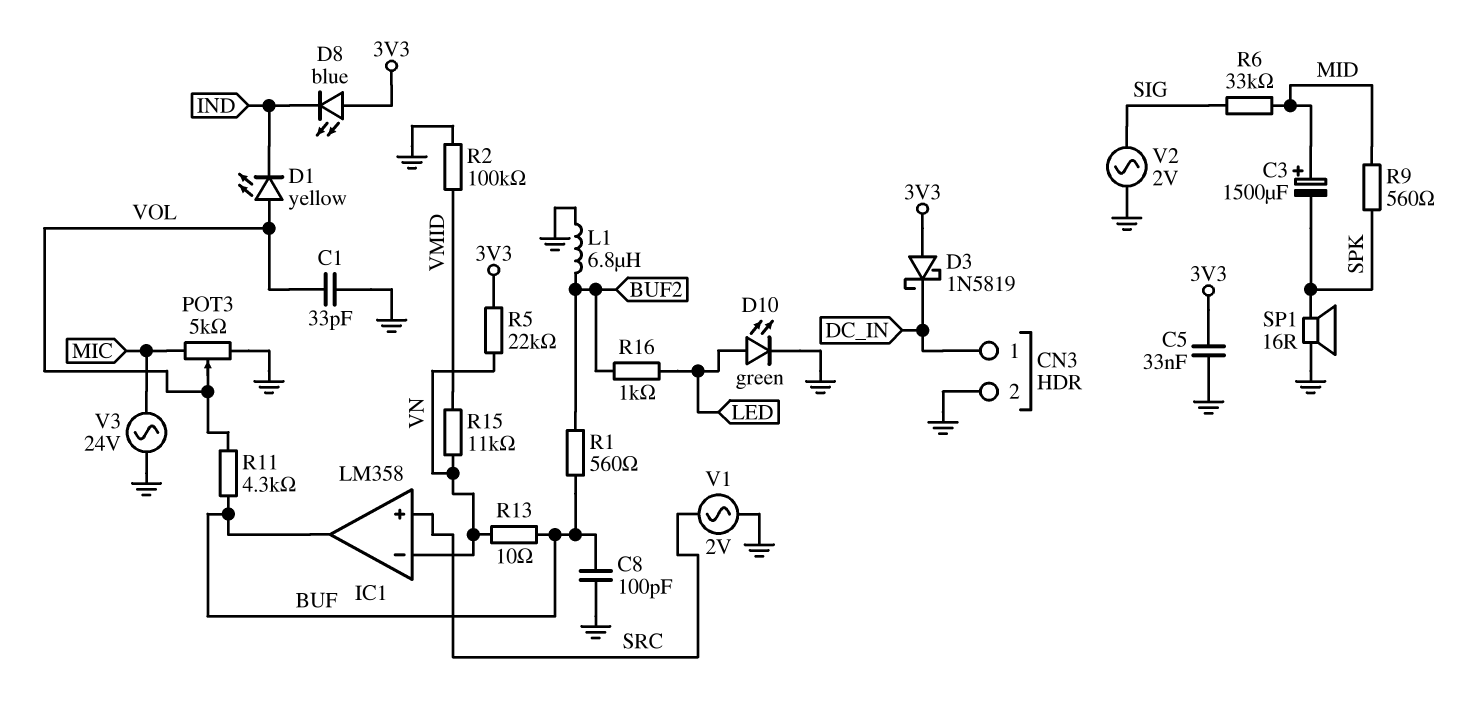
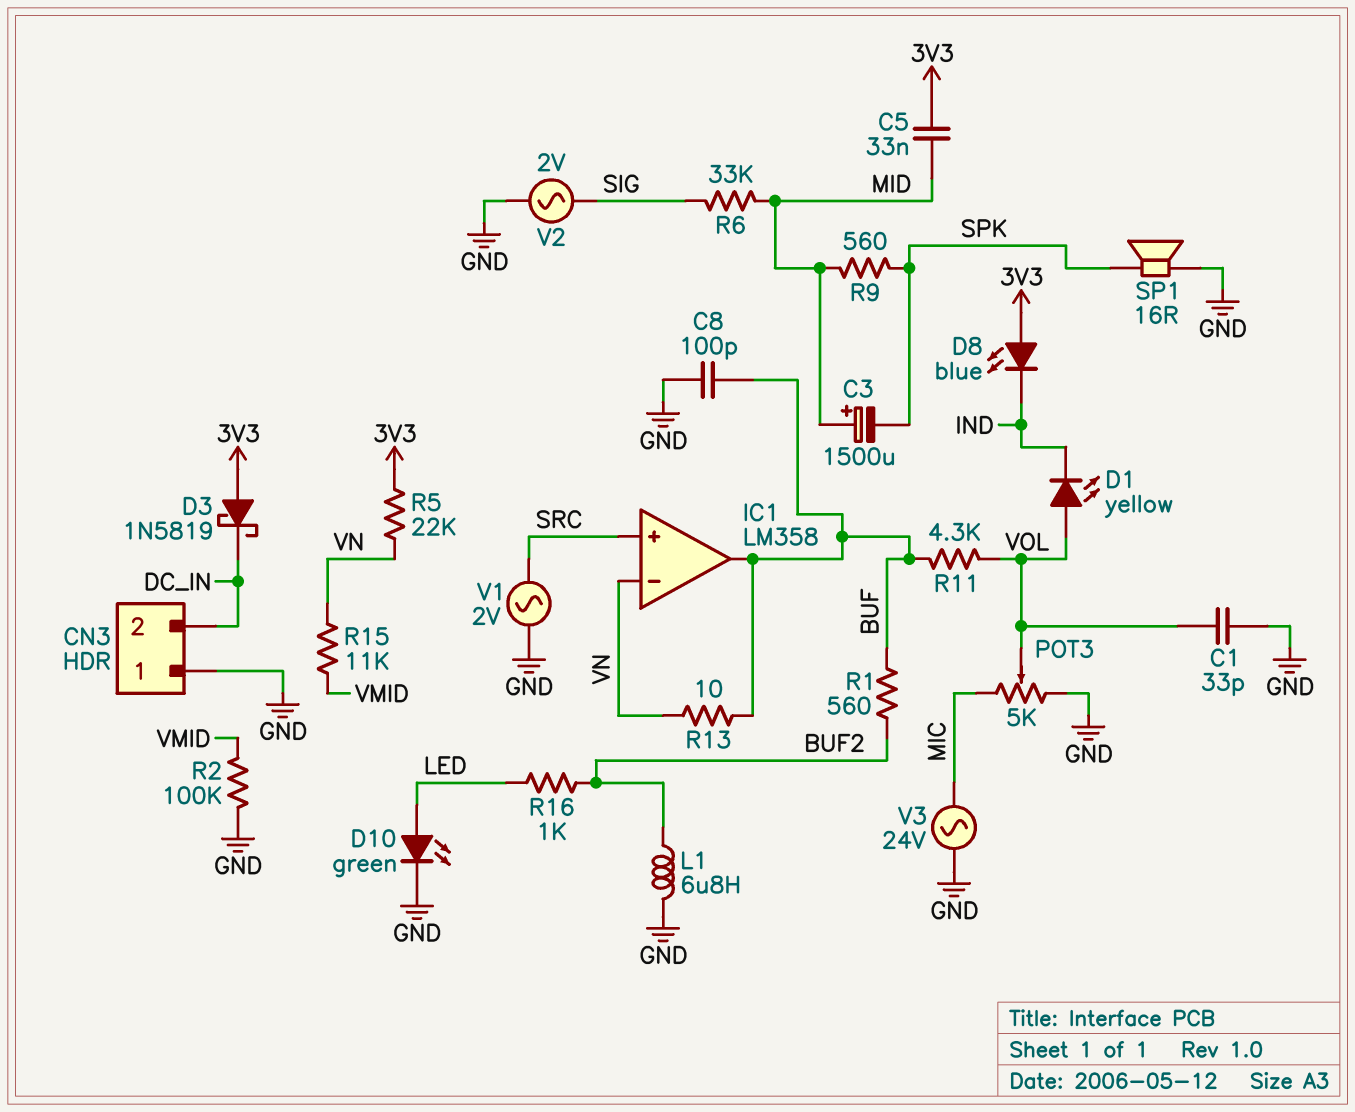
C5: 33nF (3V3, GND) -> 33nF (3V3, MID)
CN3 pin 1: DC_IN -> GND
CN3 pin 2: GND -> DC_IN

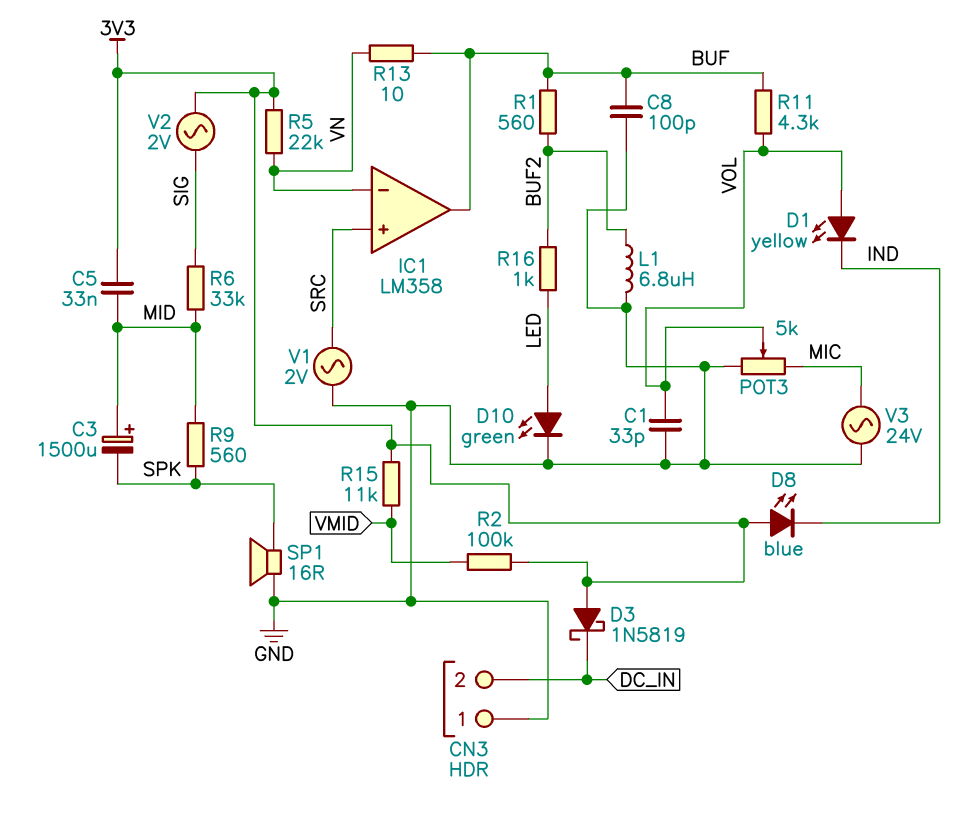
R2: 100k (GND, VMID) -> 100k (3V3, VMID)
R15: 11k (VMID, VN) -> 11k (3V3, VMID)
V2: AC 2V (GND, SIG) -> AC 2V (3V3, SIG)

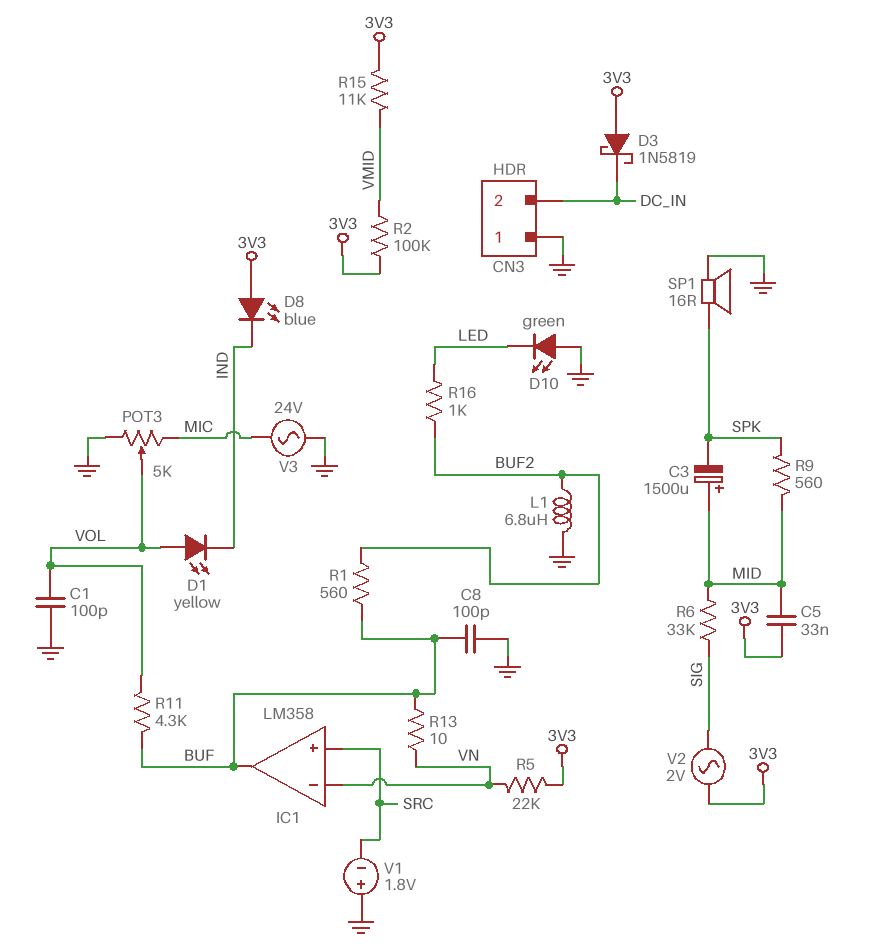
C1: 33pF (GND, VOL) -> 100pF (GND, VOL)
D10: LED green (A LED, K GND) -> LED green (A GND, K LED)
V1: AC 2V (GND, SRC) -> 1.8V (plus GND, minus SRC)

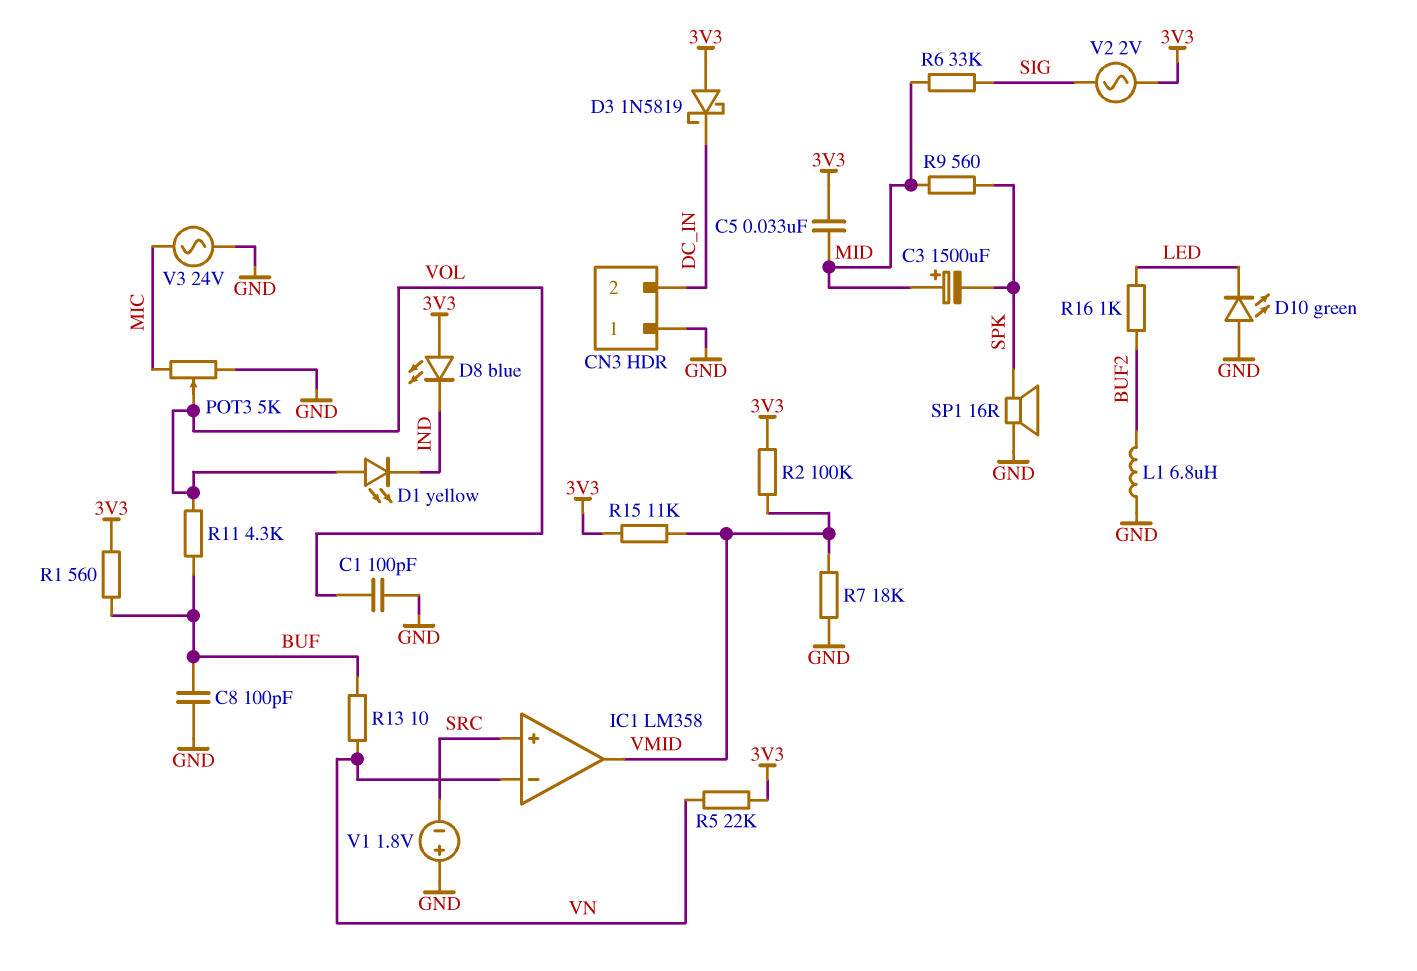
IC1 pin out: BUF -> VMID
R1: 560 (BUF, BUF2) -> 560 (3V3, BUF)
R7: none -> 18k (GND, VMID)

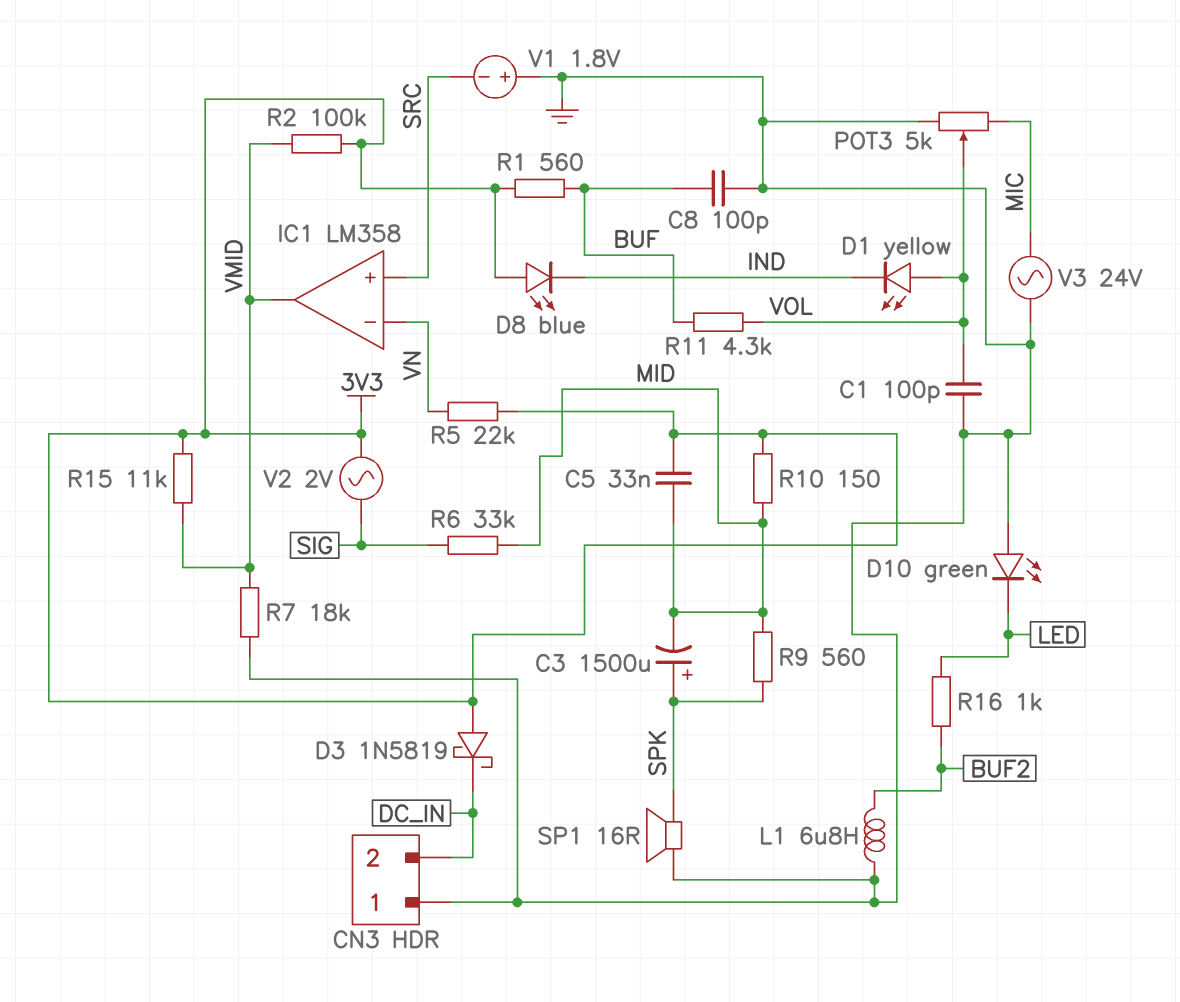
C3: 1500uF (plus MID, minus SPK) -> 1500uF (plus SPK, minus MID)
R10: none -> 150 (3V3, MID)
R13: 10 (BUF, VN) -> none

